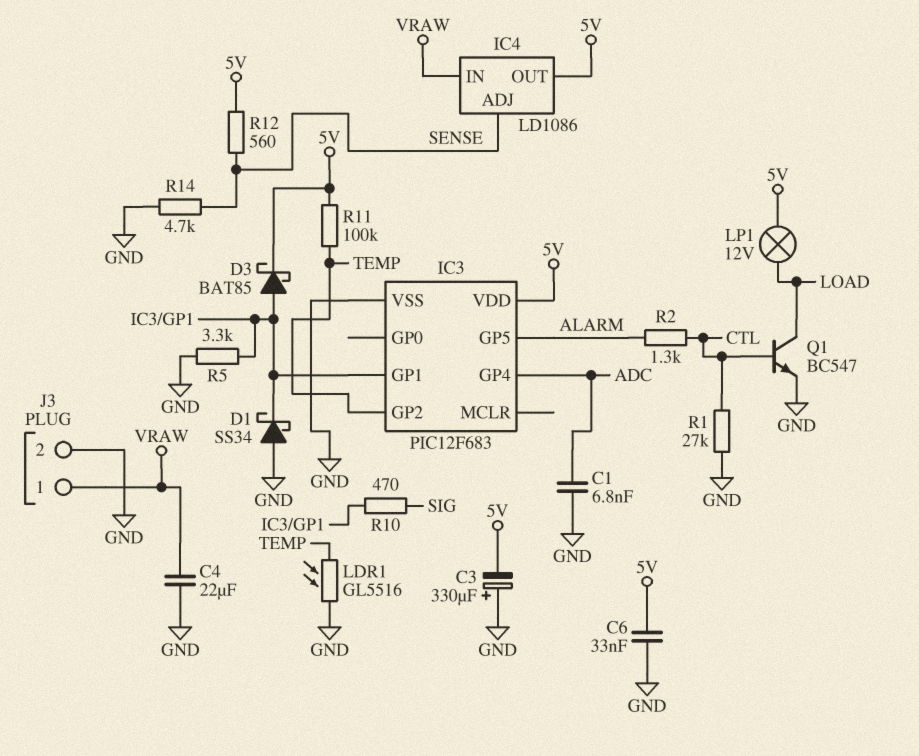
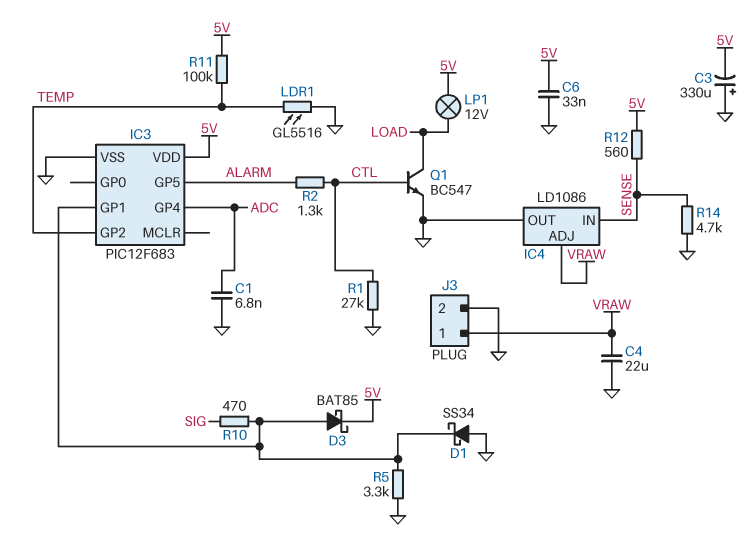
IC4 pin ADJ: SENSE -> VRAW
IC4 pin IN: VRAW -> SENSE
IC4 pin OUT: 5V -> GND

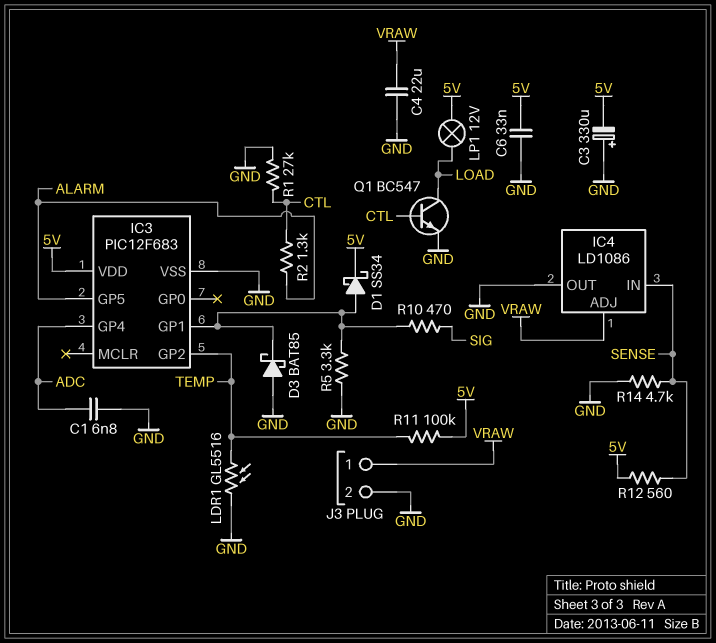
D1: schottky SS34 (A GND, K IC3/GP1) -> schottky SS34 (A IC3/GP1, K 5V)
D3: schottky BAT85 (A IC3/GP1, K 5V) -> schottky BAT85 (A GND, K IC3/GP1)

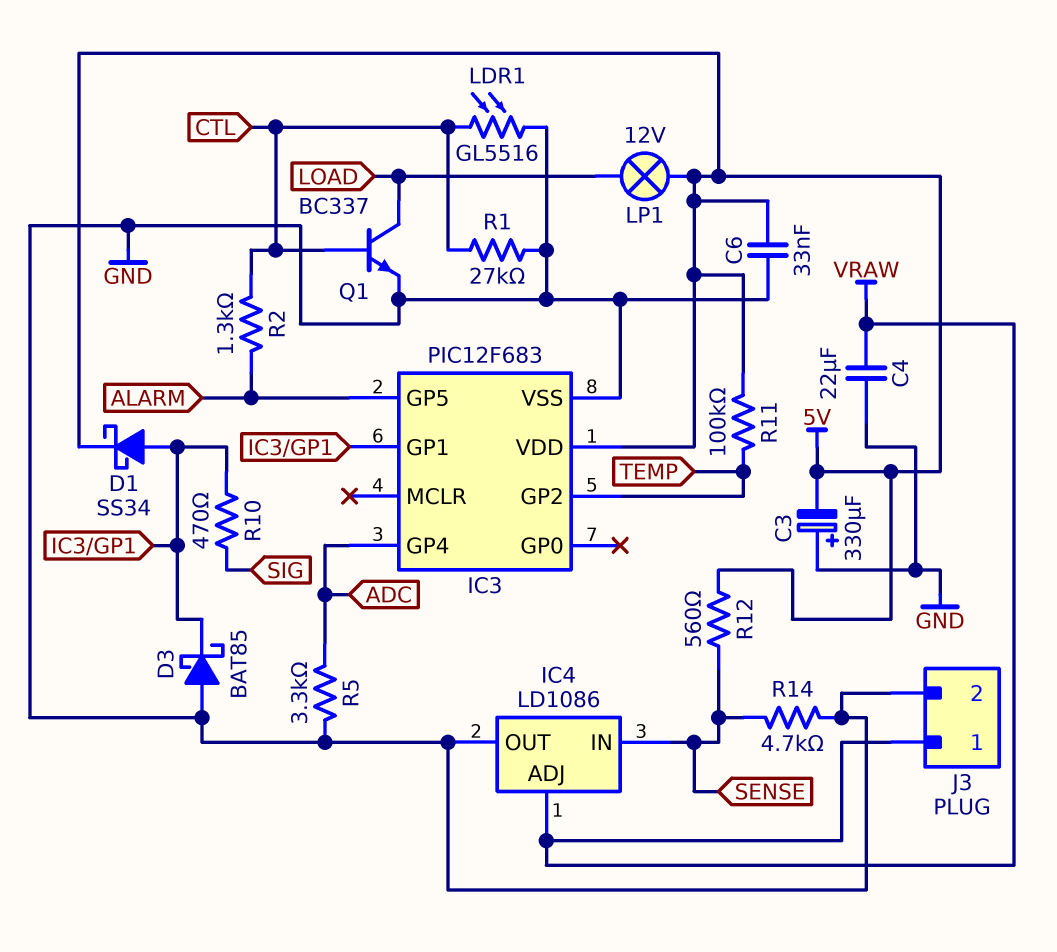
C1: 6.8nF (ADC, GND) -> none
LDR1: GL5516 (GND, TEMP) -> GL5516 (CTL, GND)
Q1: NPN BC547 (B CTL, C LOAD, E GND) -> NPN BC337 (B CTL, C LOAD, E GND)
R5: 3.3k (GND, IC3/GP1) -> 3.3k (ADC, GND)

